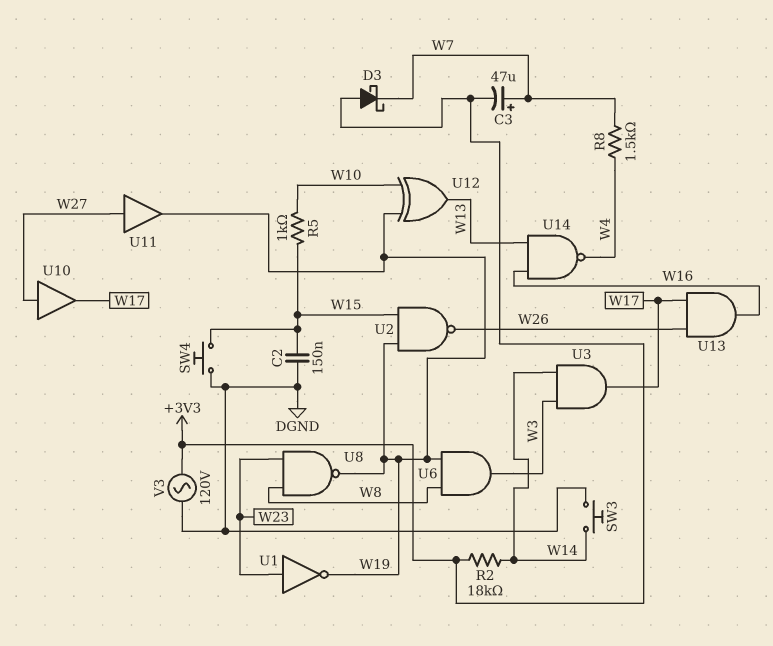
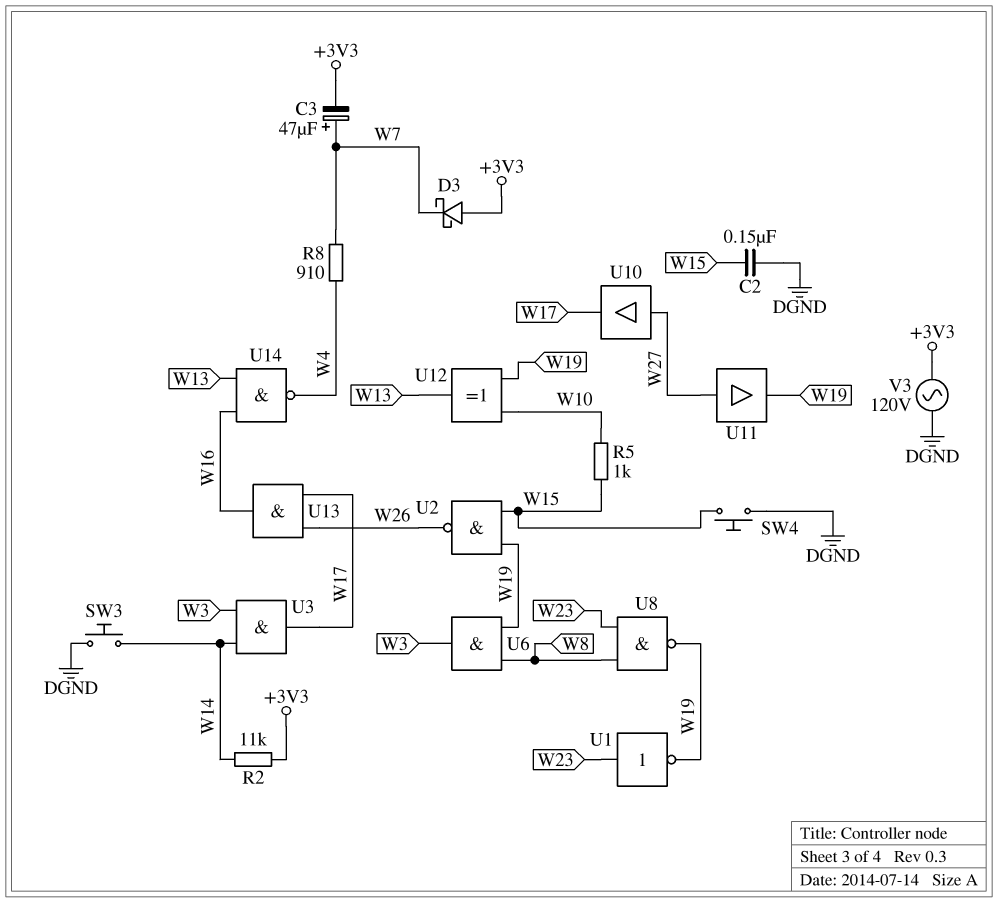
R2: 18k (+3V3, W14) -> 11k (+3V3, W14)
R8: 1.5k (W4, W7) -> 910 (W4, W7)

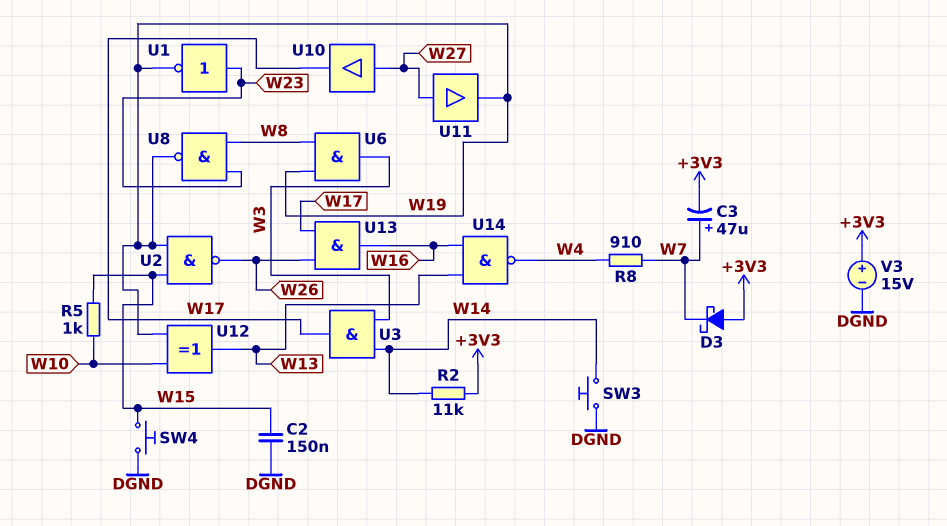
V3: AC 120V (+3V3, DGND) -> 15V (plus +3V3, minus DGND)

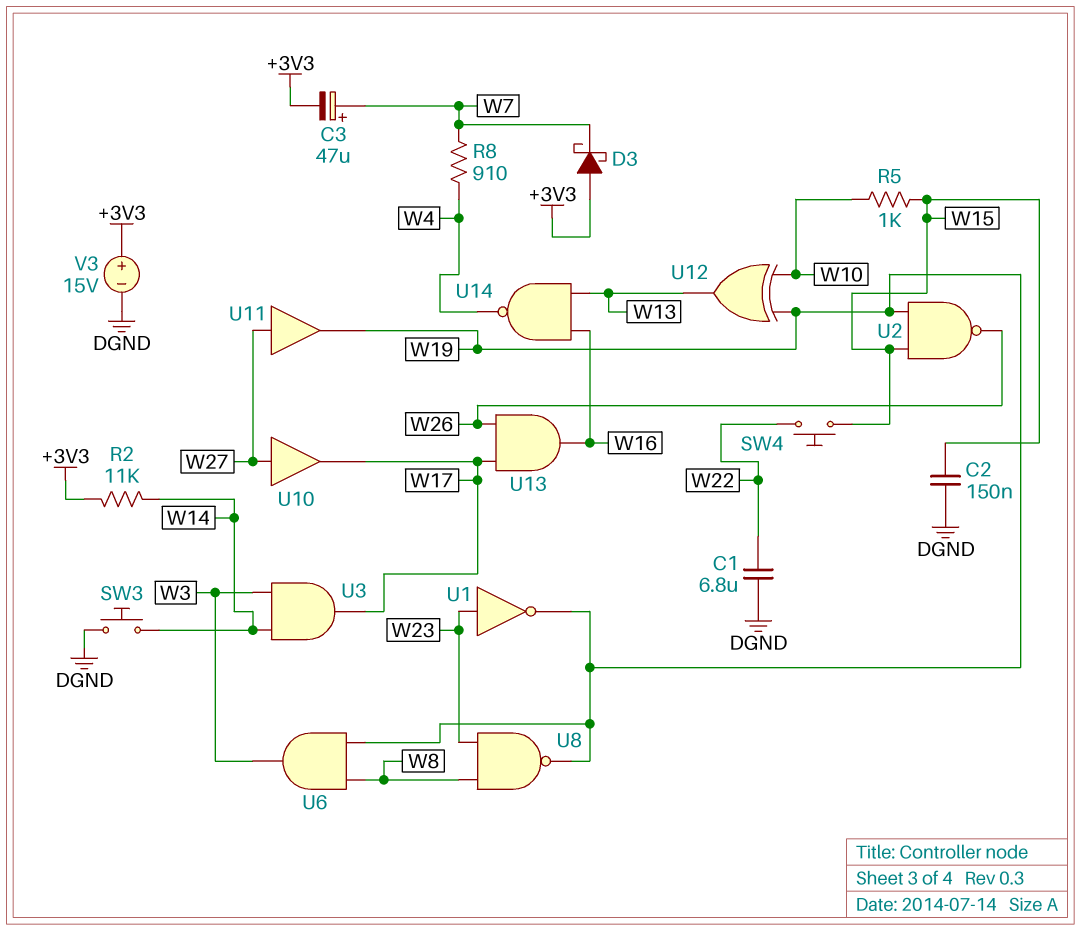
C1: none -> 6.8uF (DGND, W22)
SW4: button (DGND, W15) -> button (W15, W22)

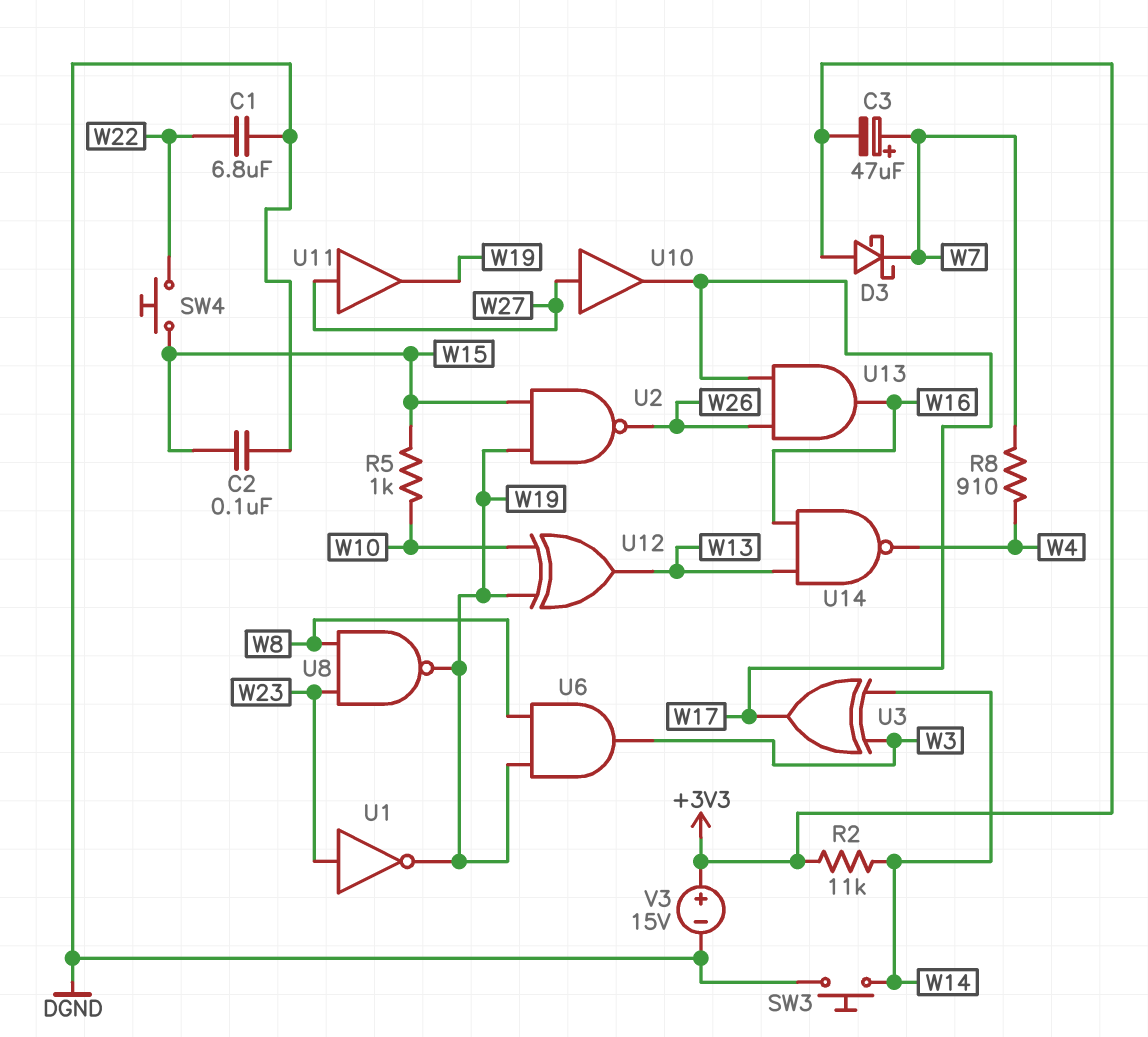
C2: 150nF (DGND, W15) -> 100nF (DGND, W15)
U3: AND (in W3, in W14, out W17) -> XOR (in W3, in W14, out W17)

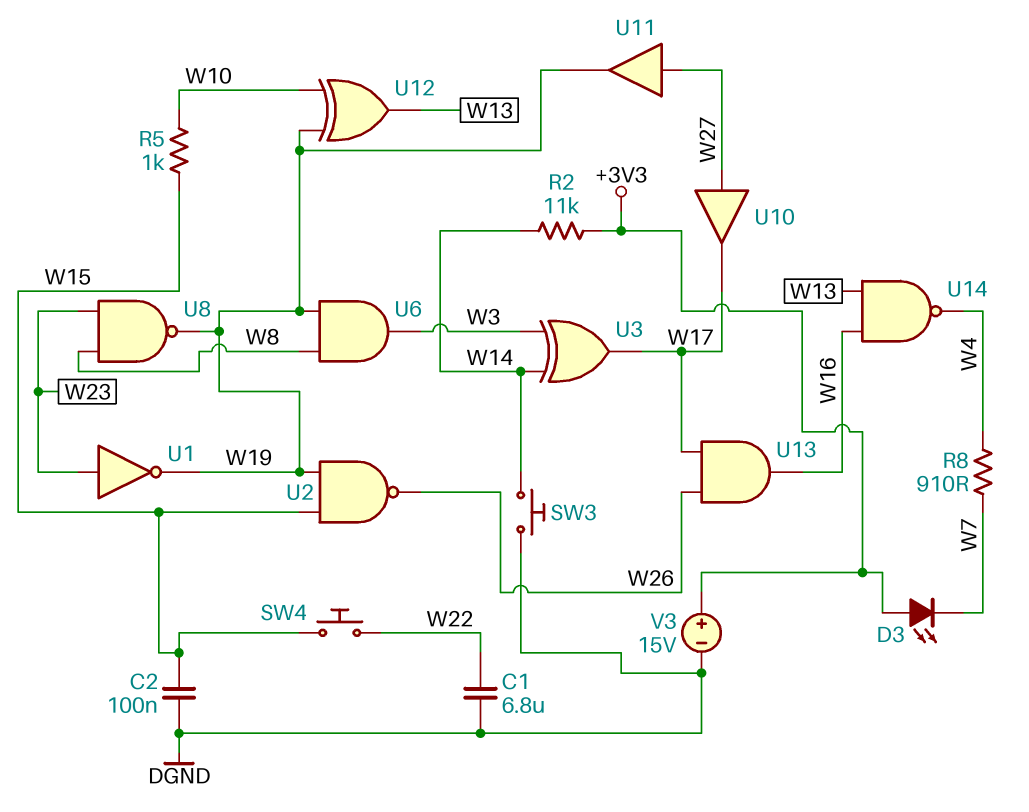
C3: 47uF (plus W7, minus +3V3) -> none
D3: schottky (A +3V3, K W7) -> LED (A +3V3, K W7)

